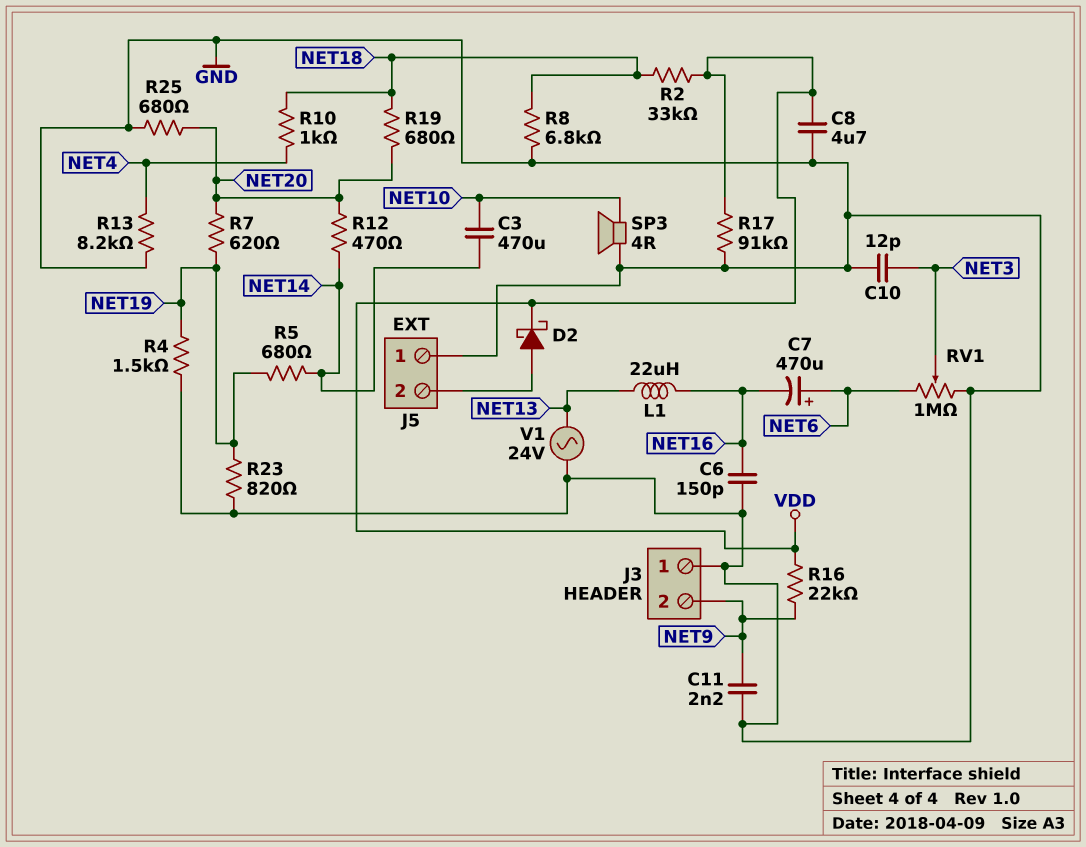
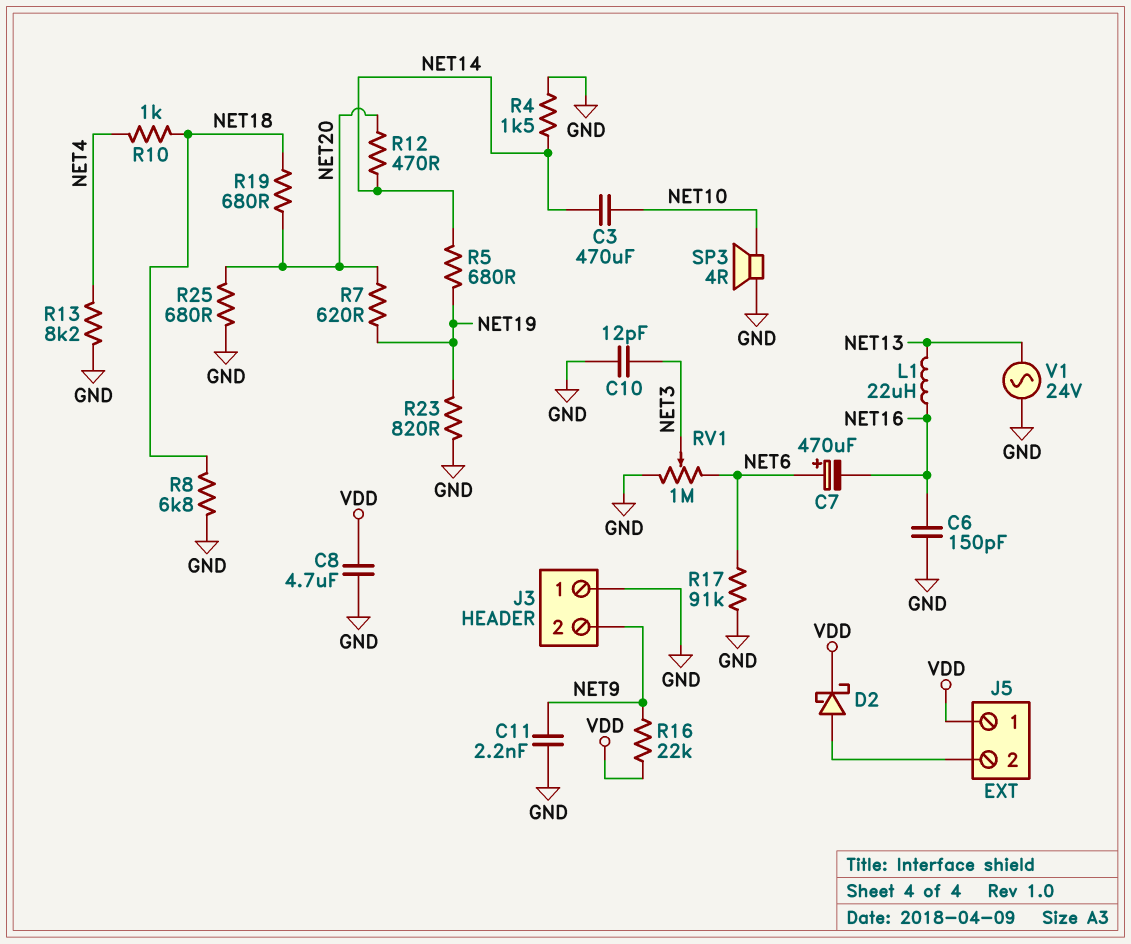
J5 pin 1: GND -> VDD
R2: 33k (NET18, VDD) -> none
R4: 1.5k (GND, NET19) -> 1.5k (GND, NET14)
R17: 91k (GND, VDD) -> 91k (GND, NET6)

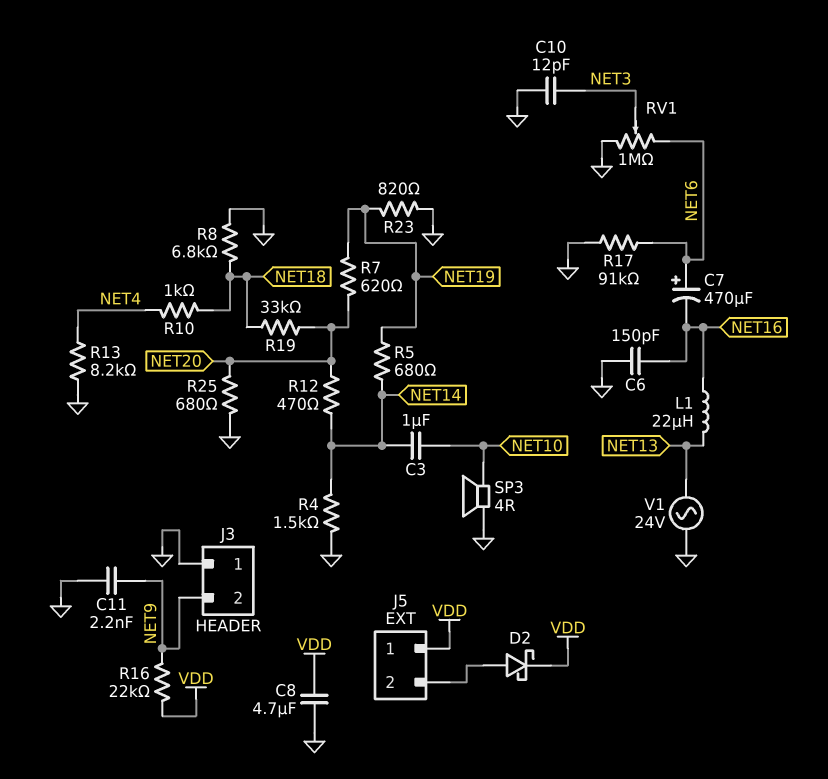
C3: 470uF (NET10, NET14) -> 1uF (NET10, NET14)
R19: 680 (NET18, NET20) -> 33k (NET18, NET20)

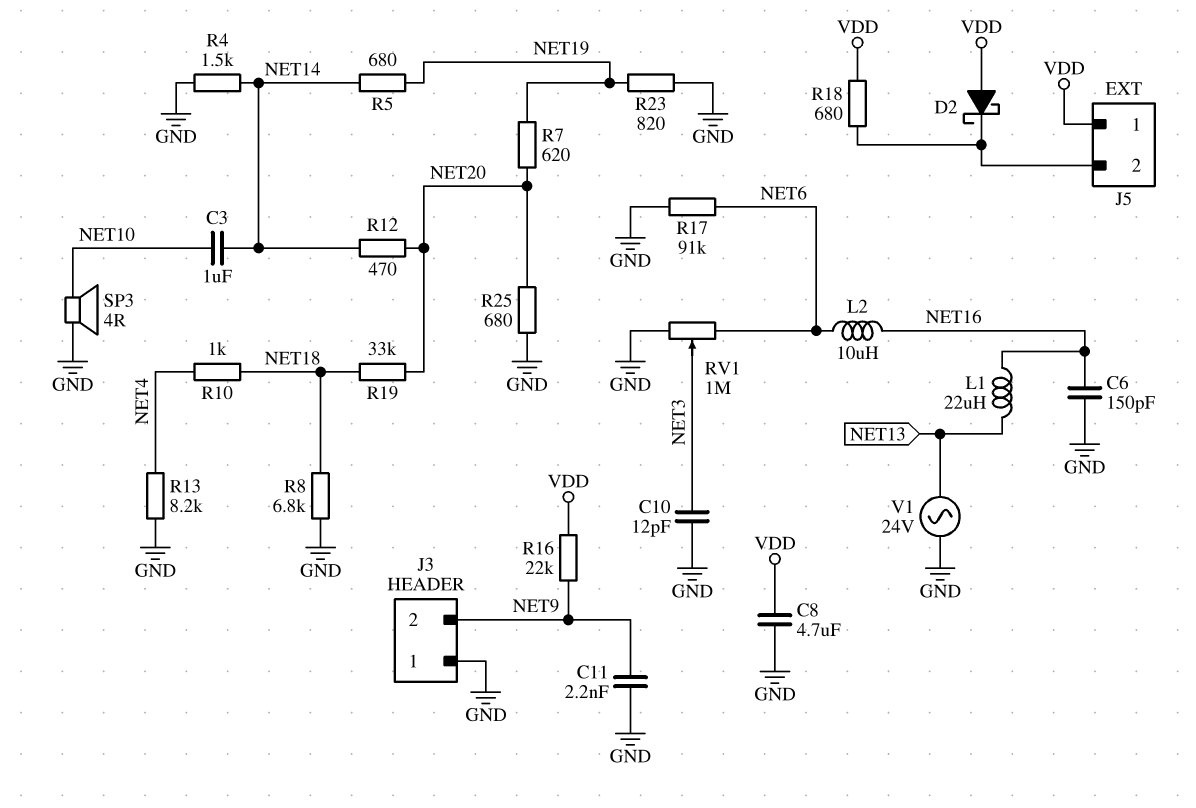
C7: 470uF (plus NET6, minus NET16) -> none
D2: schottky (A J5/2, K VDD) -> schottky (A VDD, K J5/2)
L2: none -> 10uH (NET6, NET16)
R18: none -> 680 (J5/2, VDD)

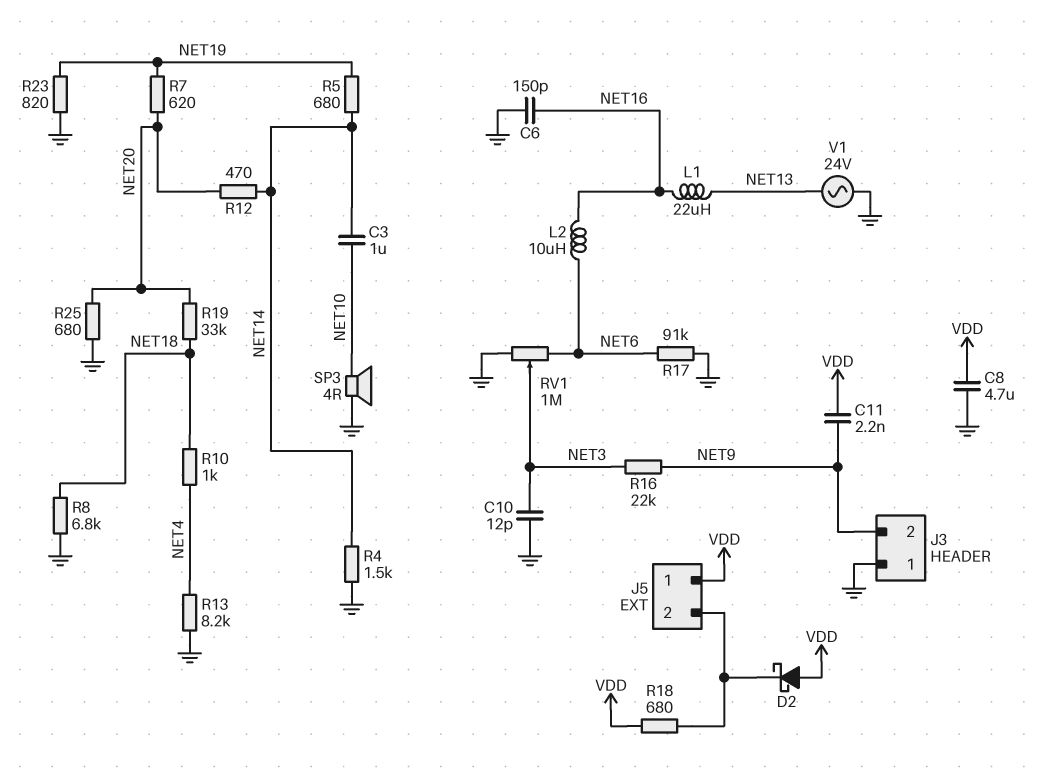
C11: 2.2nF (GND, NET9) -> 2.2nF (NET9, VDD)
R16: 22k (NET9, VDD) -> 22k (NET3, NET9)

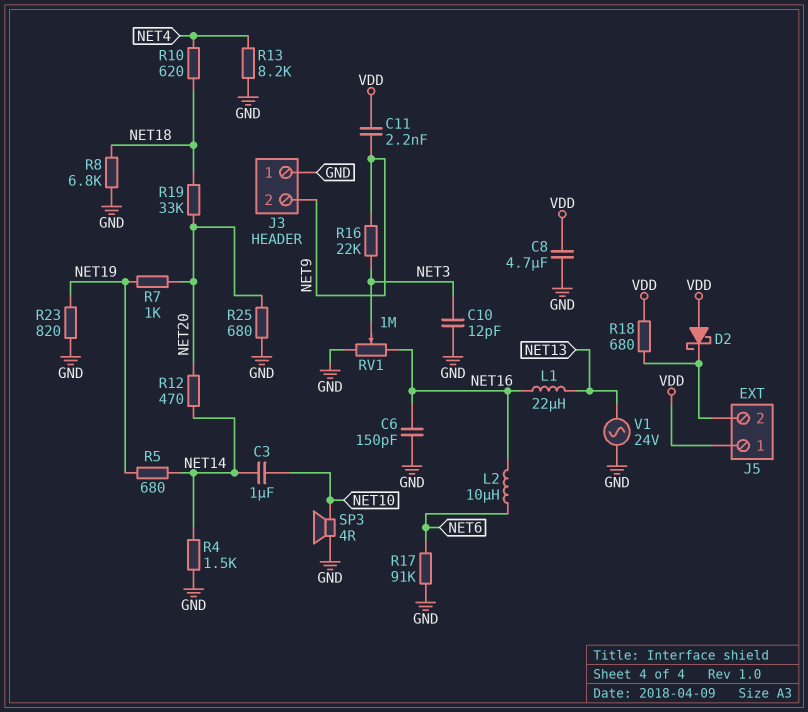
R7: 620 (NET19, NET20) -> 1k (NET19, NET20)
R10: 1k (NET4, NET18) -> 620 (NET4, NET18)
RV1: 1M (GND, NET6, wiper NET3) -> 1M (GND, NET16, wiper NET3)

